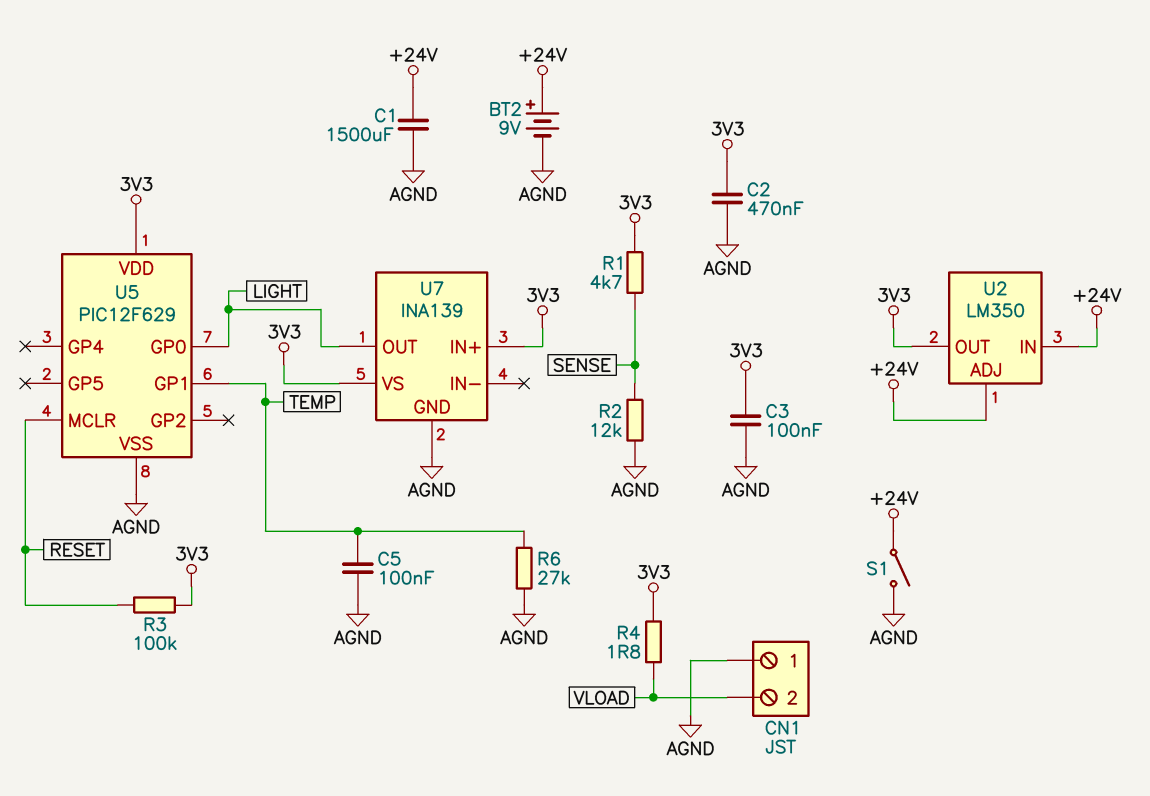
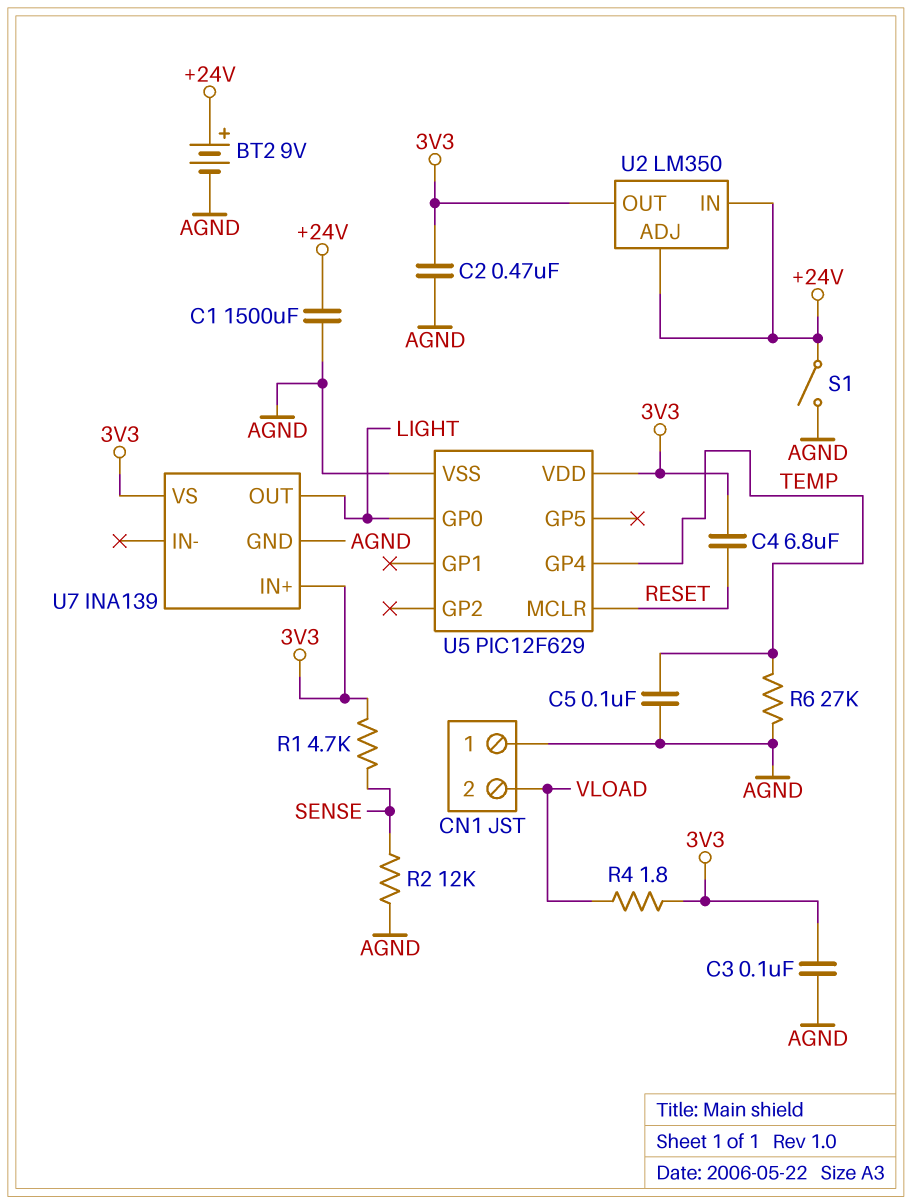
C4: none -> 6.8uF (3V3, RESET)
R3: 100k (3V3, RESET) -> none
U5 pin GP1: TEMP -> none
U5 pin GP4: none -> TEMP

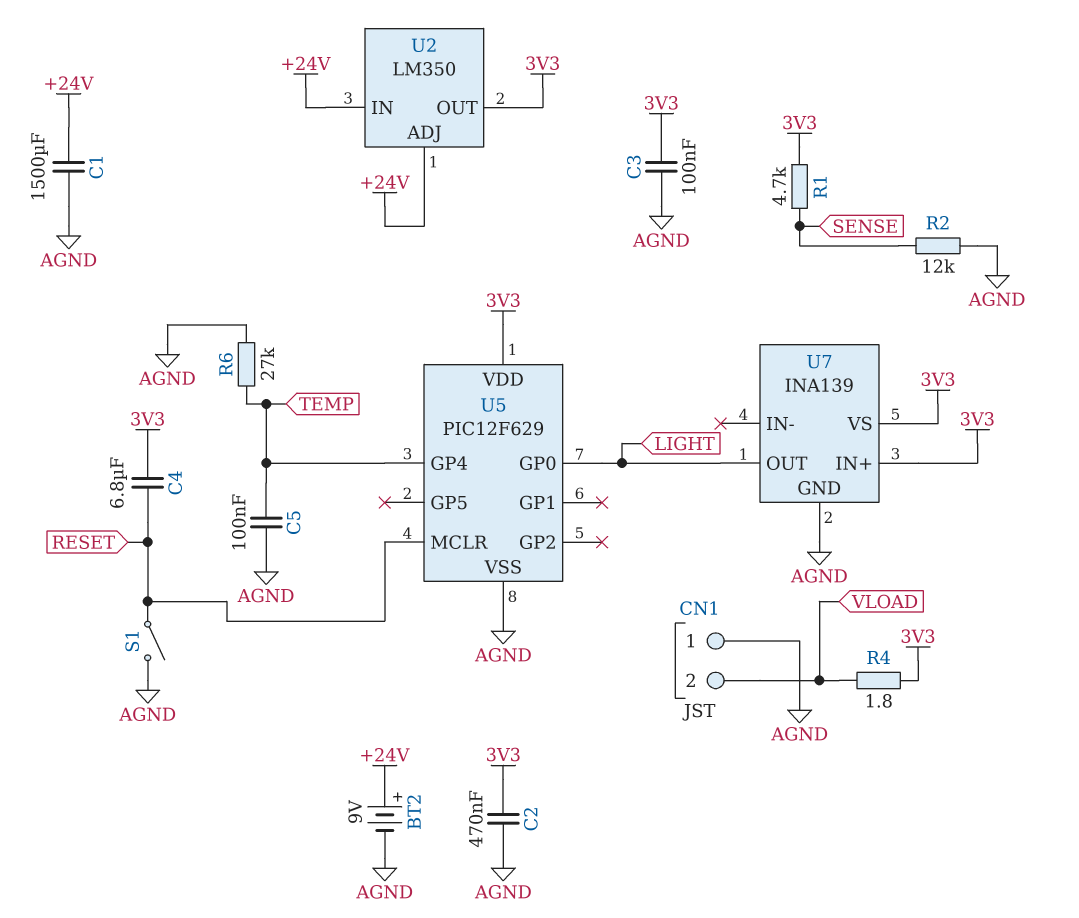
S1: switch (+24V, AGND) -> switch (AGND, RESET)

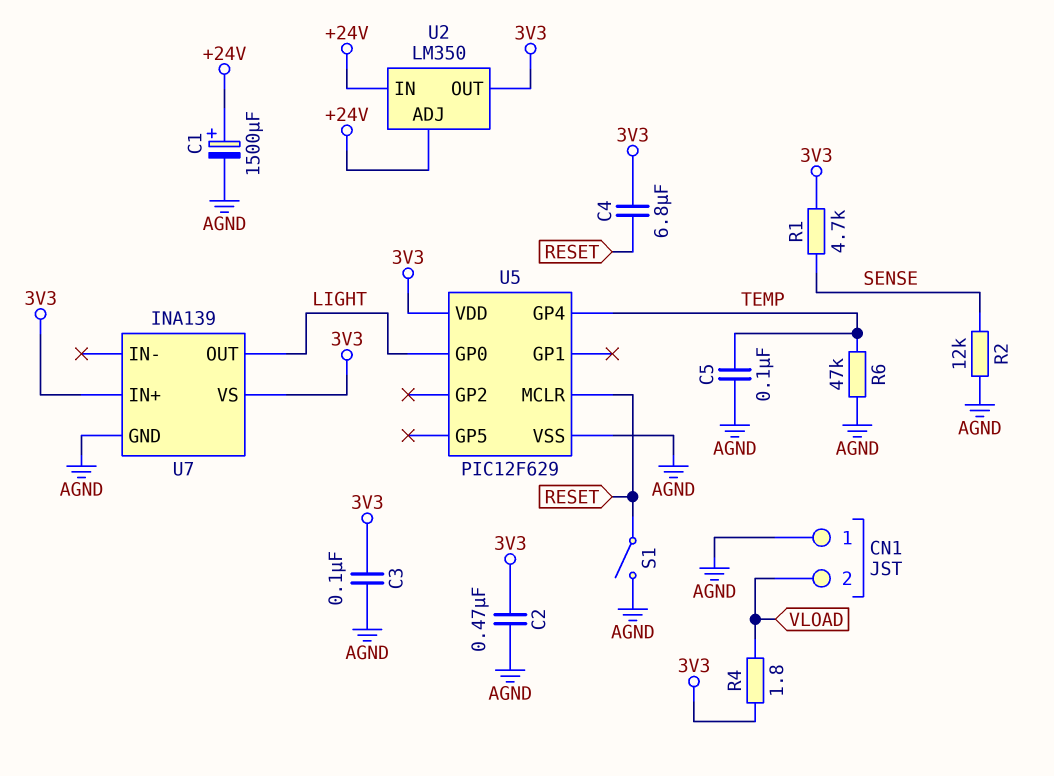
BT2: 9V (plus +24V, minus AGND) -> none
C1: 1500uF (+24V, AGND) -> 1500uF (plus +24V, minus AGND)
R6: 27k (AGND, TEMP) -> 47k (AGND, TEMP)

